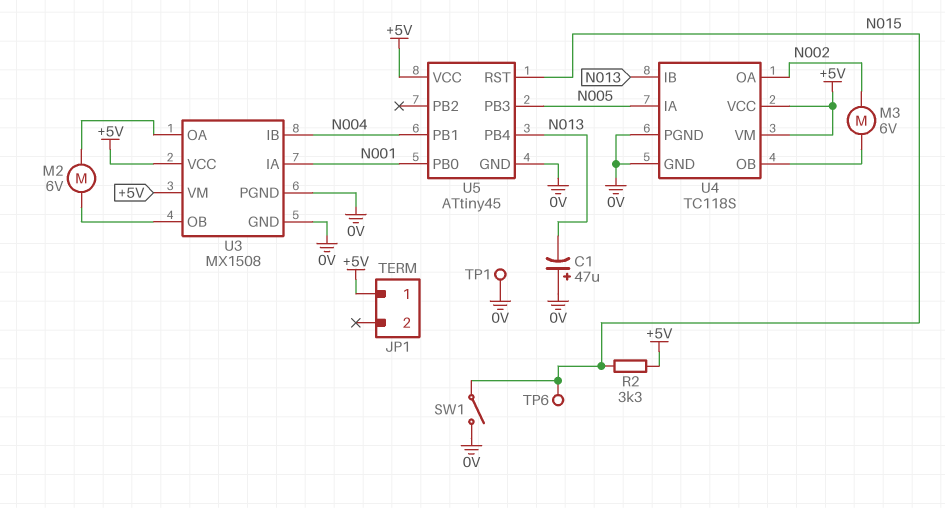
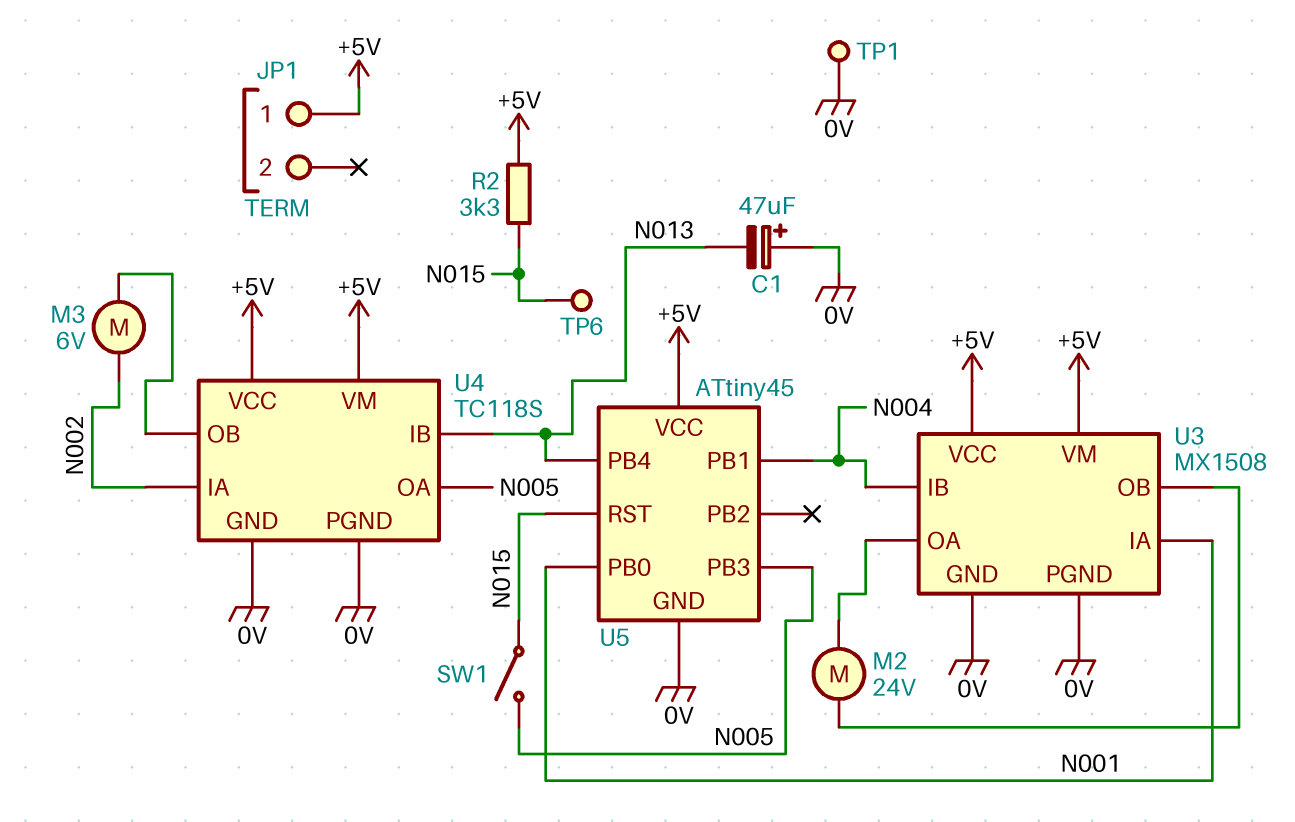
M2: motor 6V (U3/OA, U3/OB) -> motor 24V (U3/OA, U3/OB)
SW1: switch (0V, N015) -> switch (N005, N015)
U4 pin IA: N005 -> N002
U4 pin OA: N002 -> N005

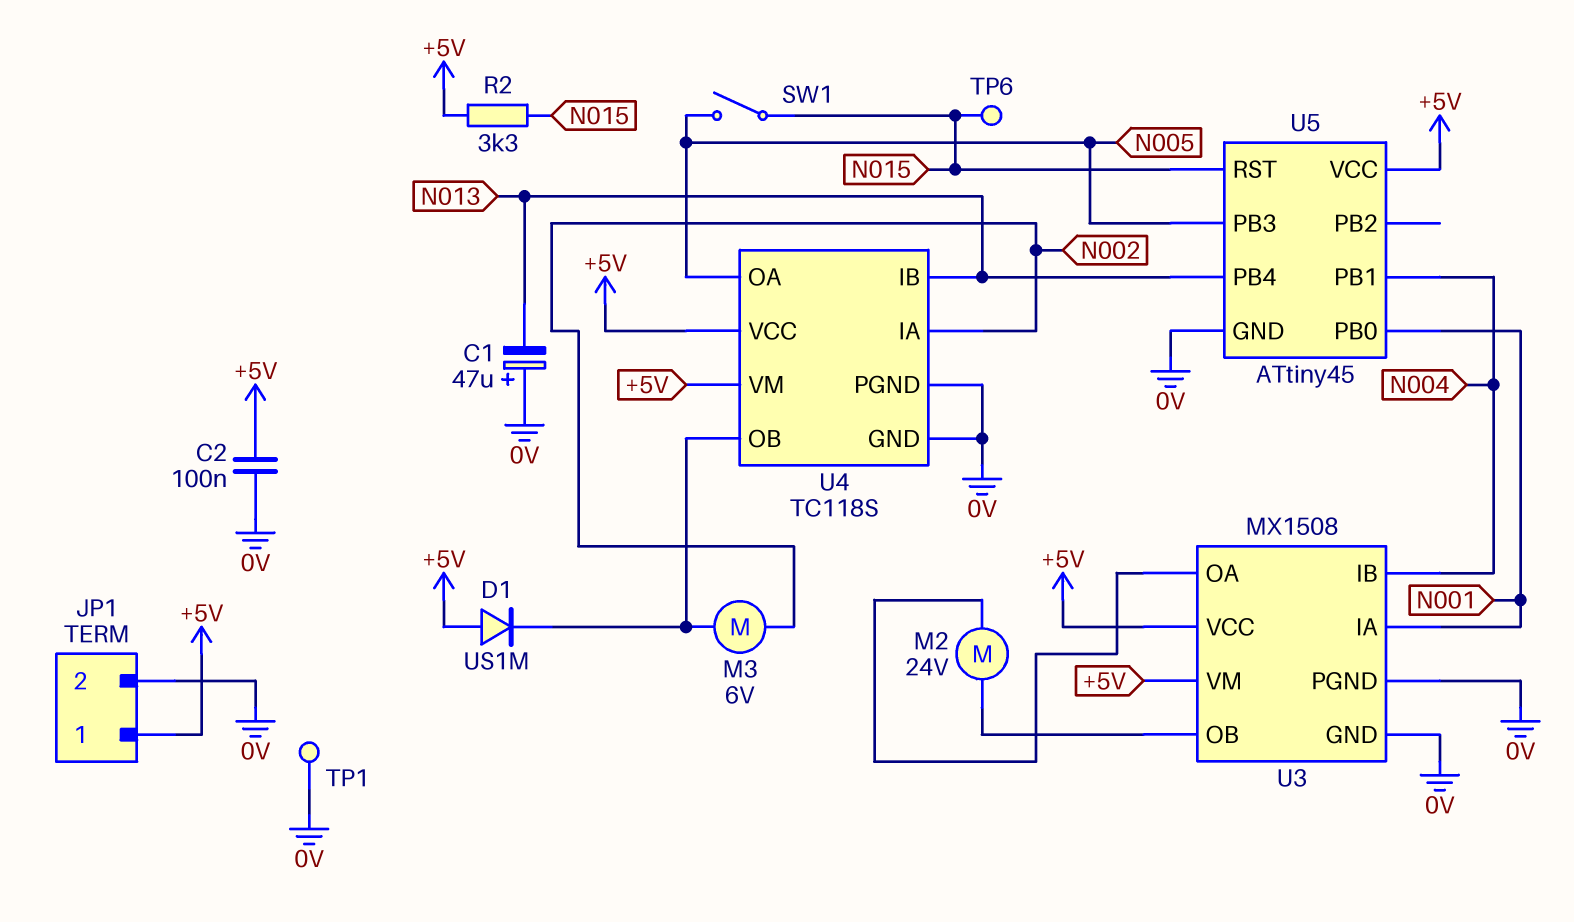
C2: none -> 100nF (+5V, 0V)
D1: none -> diode US1M (A +5V, K U4/OB)
JP1 pin 2: none -> 0V

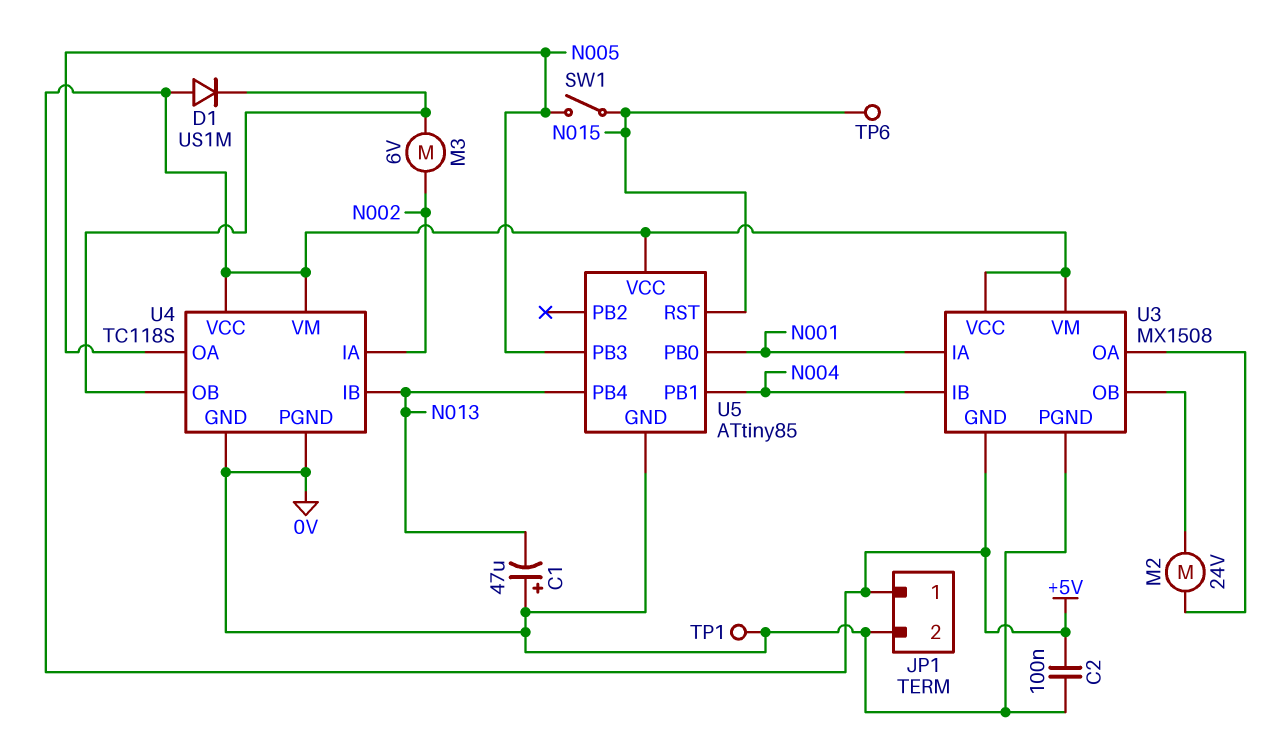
R2: 3.3k (+5V, N015) -> none
U3 pin GND: 0V -> +5V
U5: ATtiny45 -> ATtiny85

